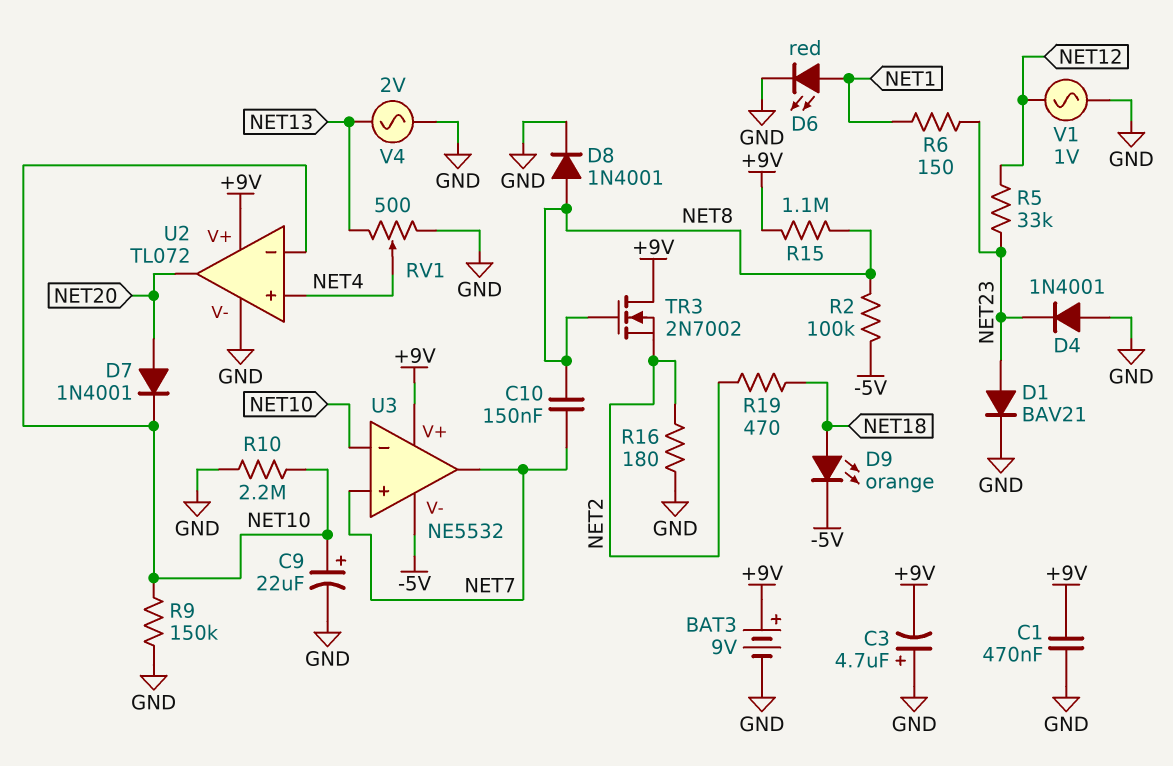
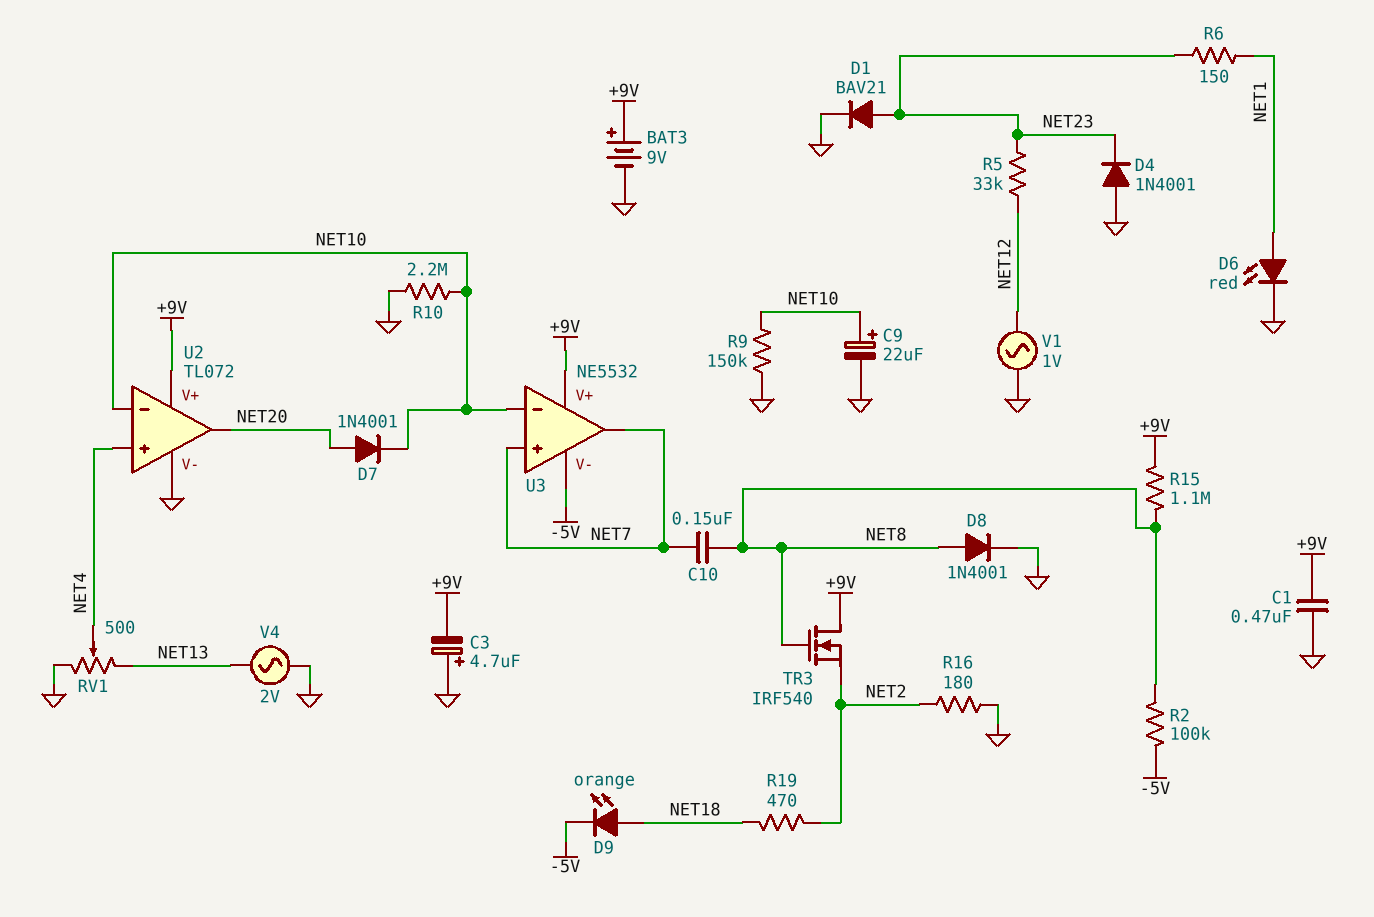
TR3: NMOS 2N7002 (G NET8, D +9V, S NET2) -> NMOS IRF540 (G NET8, D +9V, S NET2)

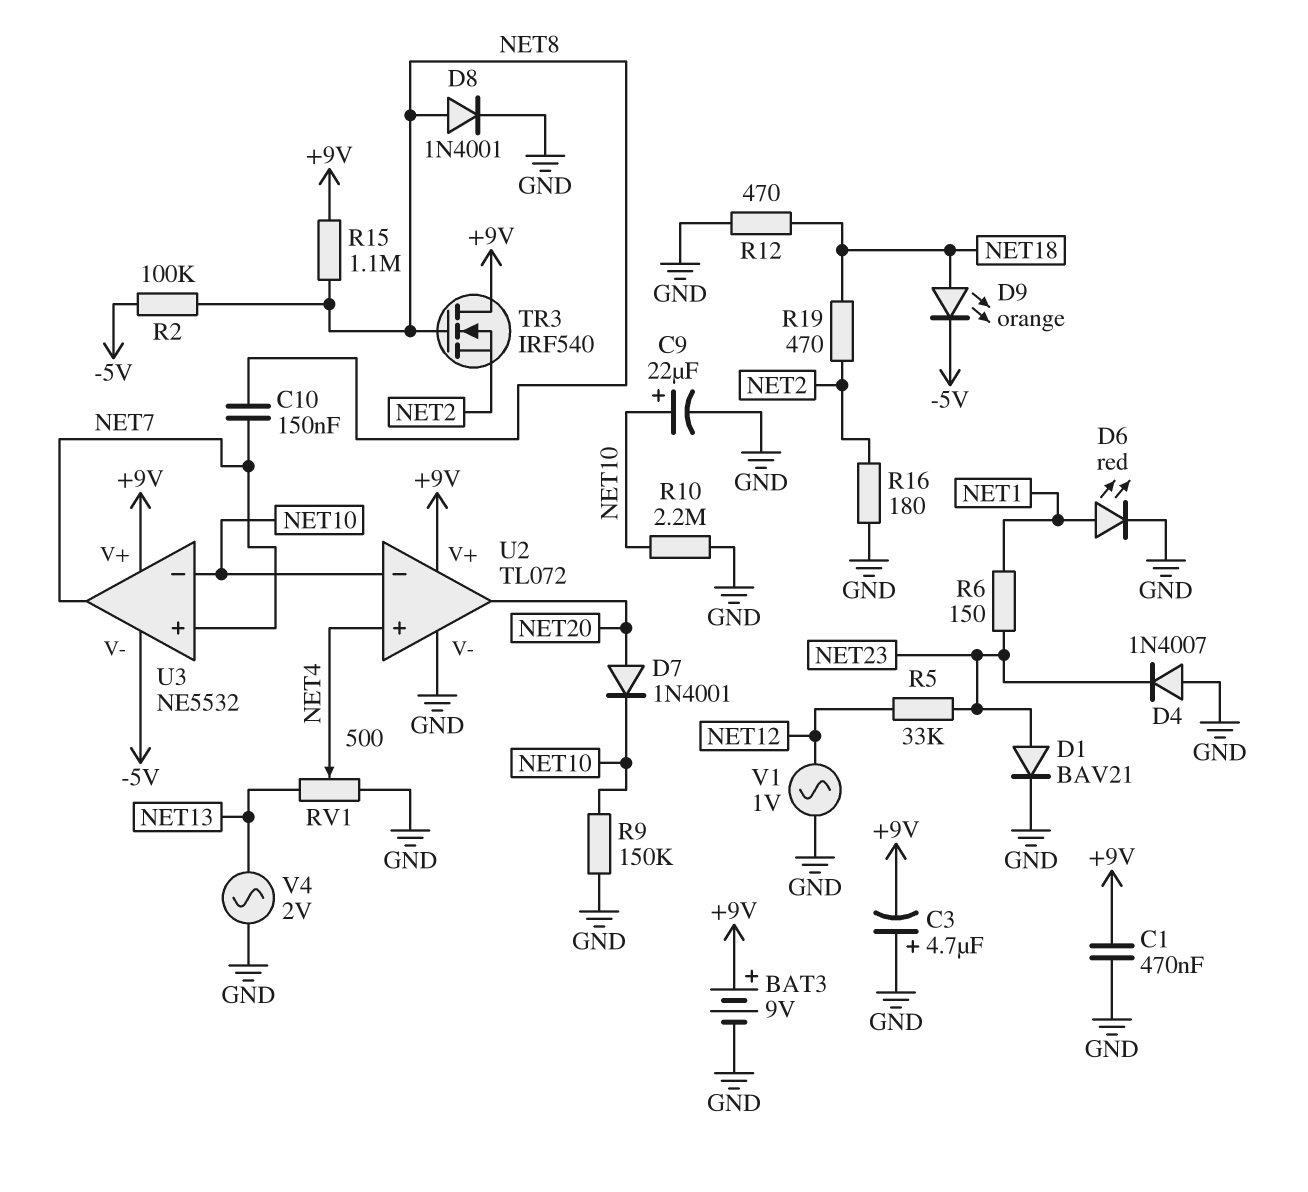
D4: diode 1N4001 (A GND, K NET23) -> diode 1N4007 (A GND, K NET23)
R12: none -> 470 (GND, NET18)

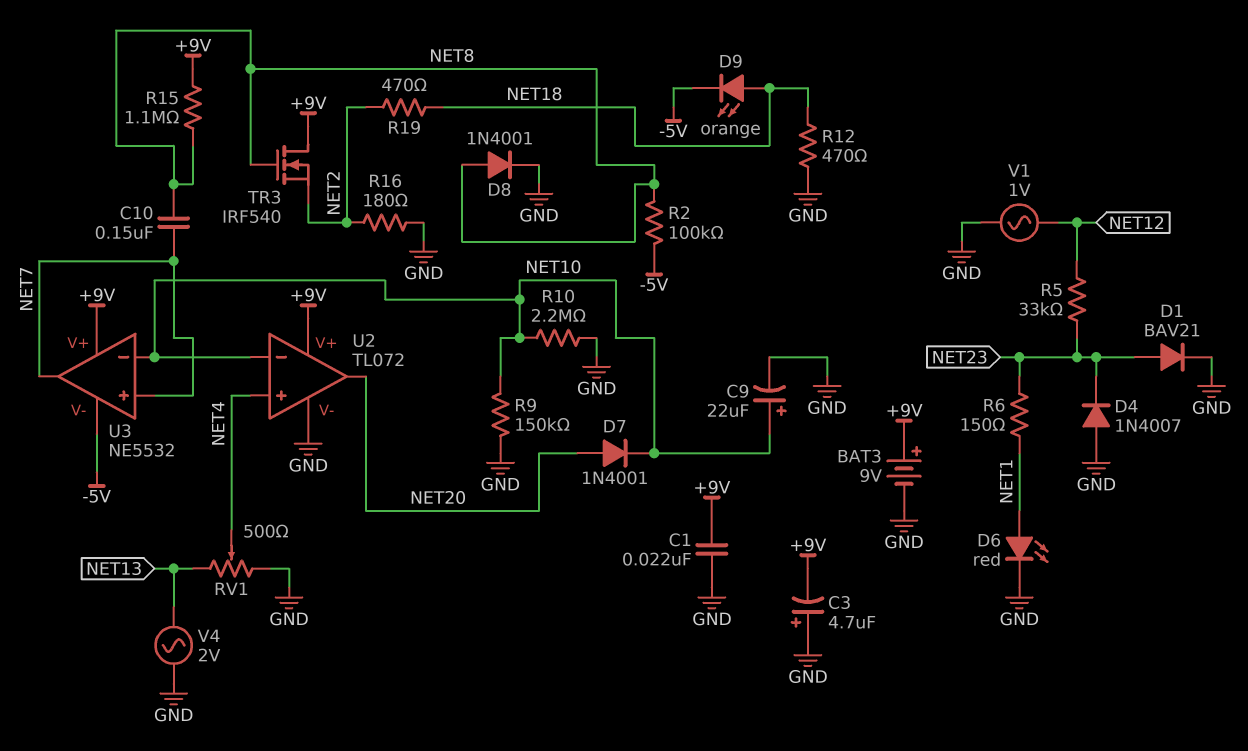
C1: 470nF (+9V, GND) -> 22nF (+9V, GND)

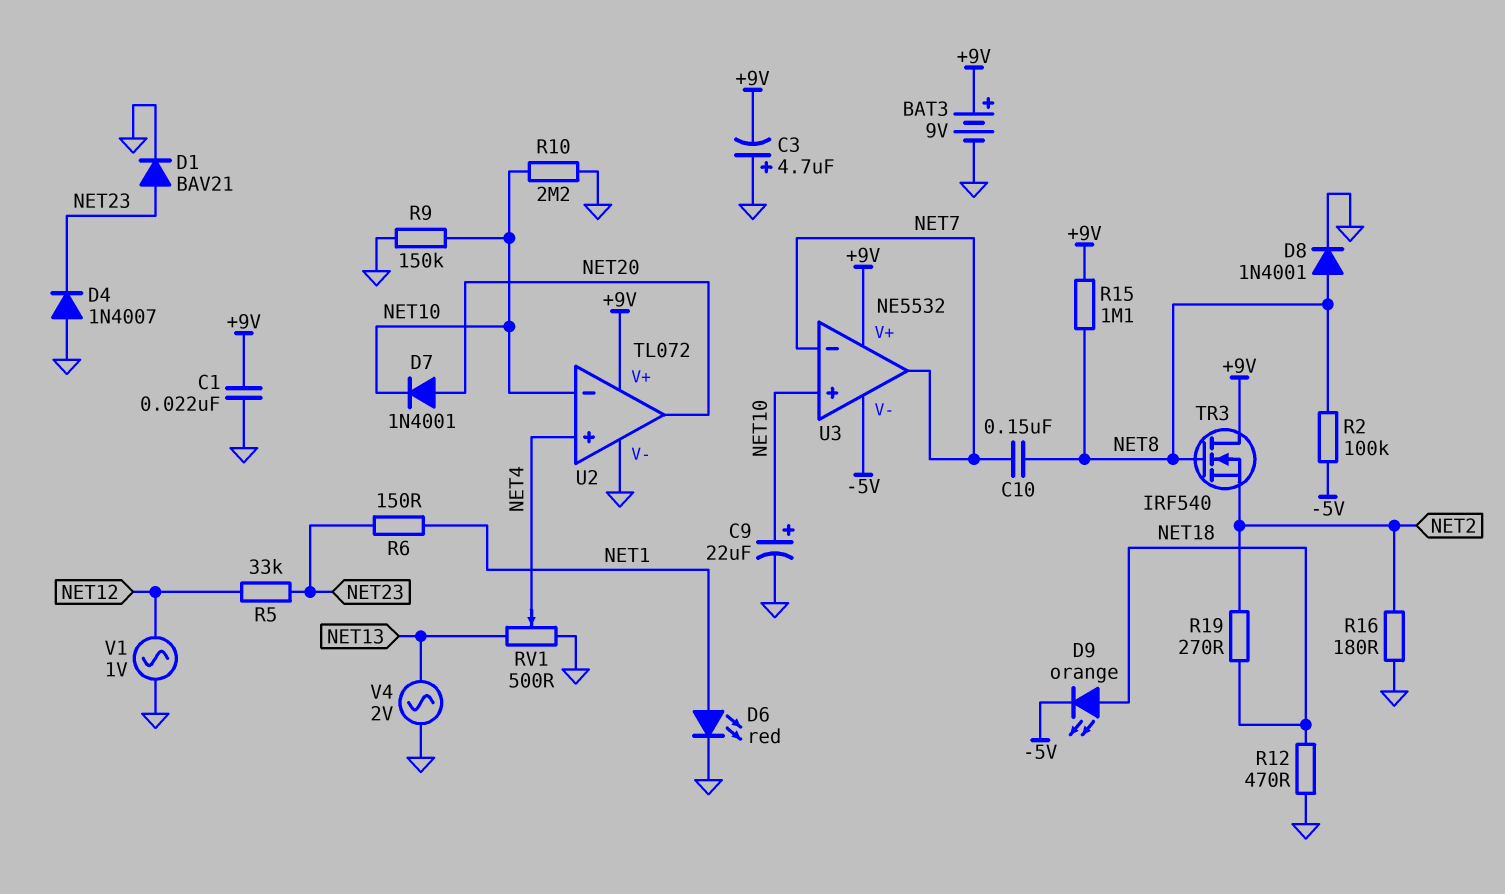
R19: 470 (NET2, NET18) -> 270 (NET2, NET18)
U3 pin in+: NET7 -> NET10
U3 pin in-: NET10 -> NET7

